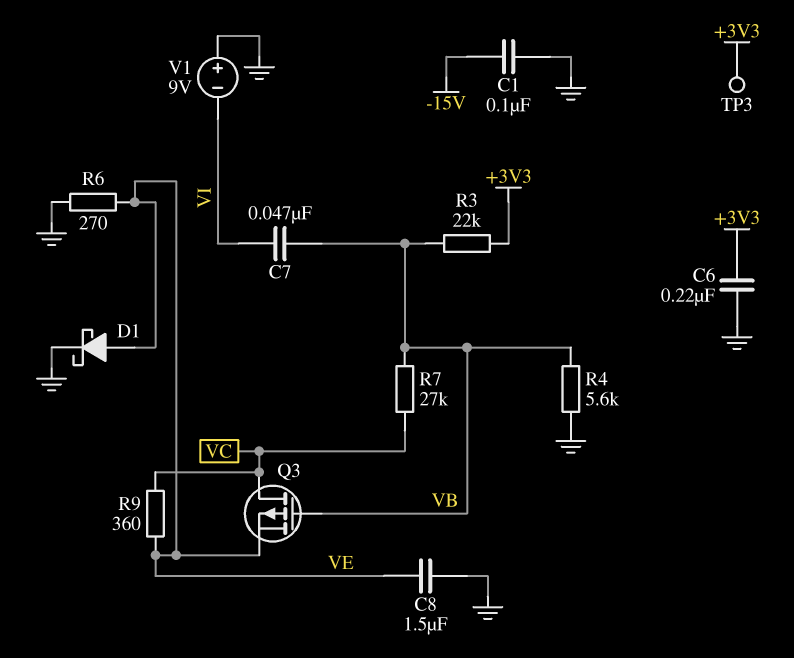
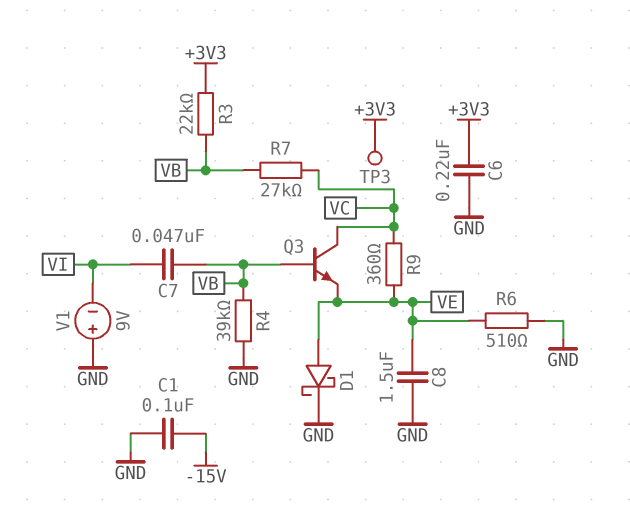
Q3: PMOS (G VB, D VC, S VE) -> NPN (B VB, C VC, E VE)
R4: 5.6k (GND, VB) -> 39k (GND, VB)
R6: 270 (GND, VE) -> 510 (GND, VE)

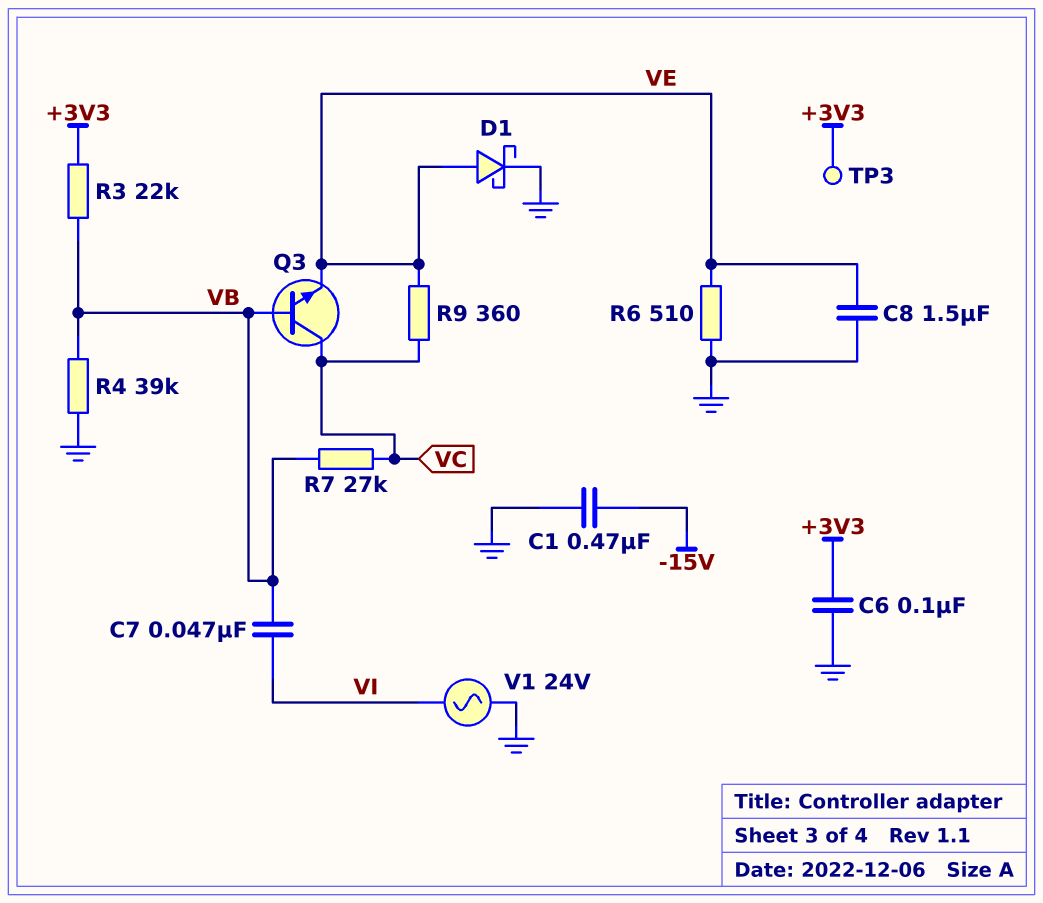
C1: 100nF (-15V, GND) -> 470nF (-15V, GND)
C6: 220nF (+3V3, GND) -> 100nF (+3V3, GND)
V1: 9V (plus GND, minus VI) -> AC 24V (GND, VI)

